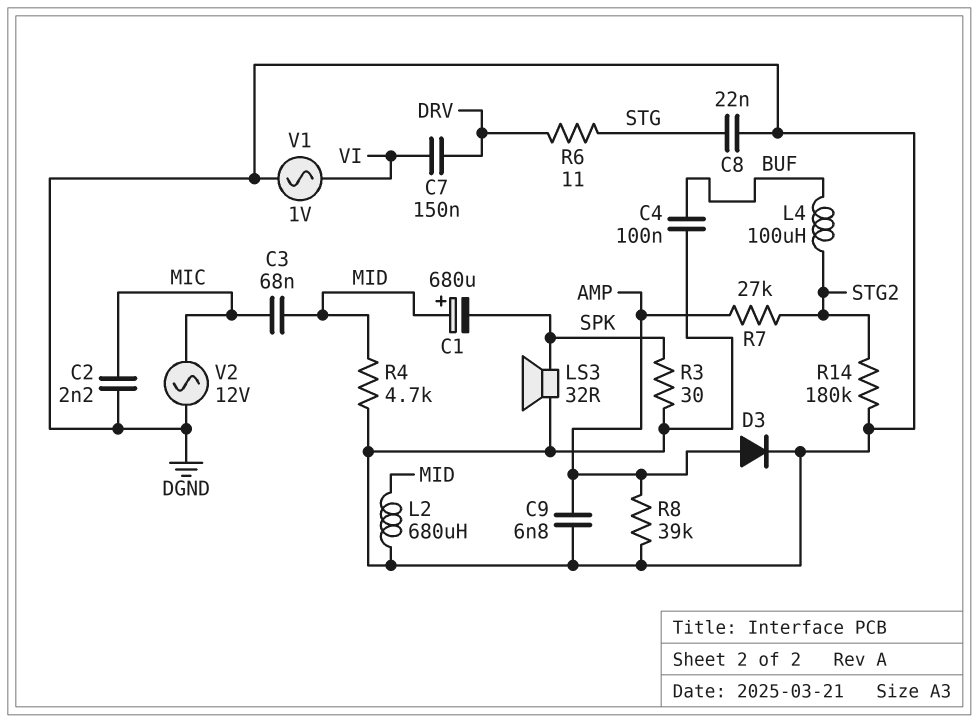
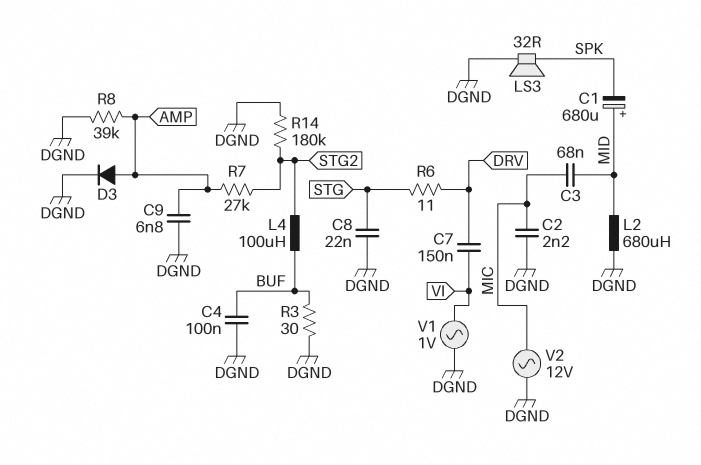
R3: 30 (DGND, SPK) -> 30 (BUF, DGND)
R4: 4.7k (DGND, MID) -> none

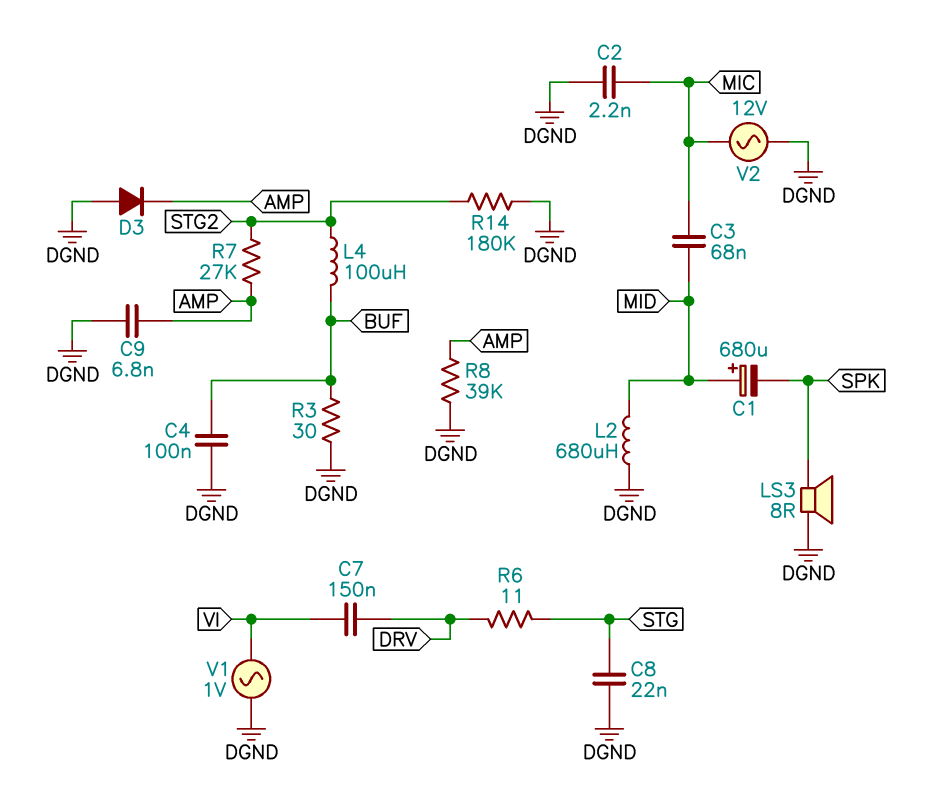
D3: diode (A AMP, K DGND) -> diode (A DGND, K AMP)
LS3: speaker 32R (DGND, SPK) -> speaker 8R (DGND, SPK)

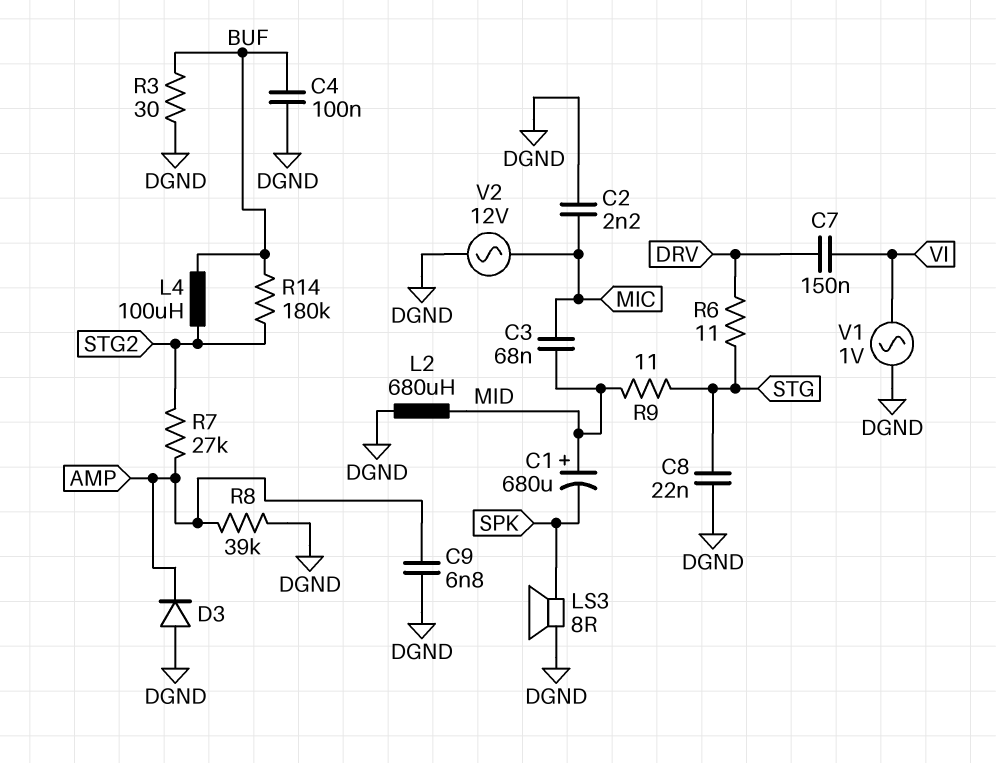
R9: none -> 11 (MID, STG)
R14: 180k (DGND, STG2) -> 180k (BUF, STG2)

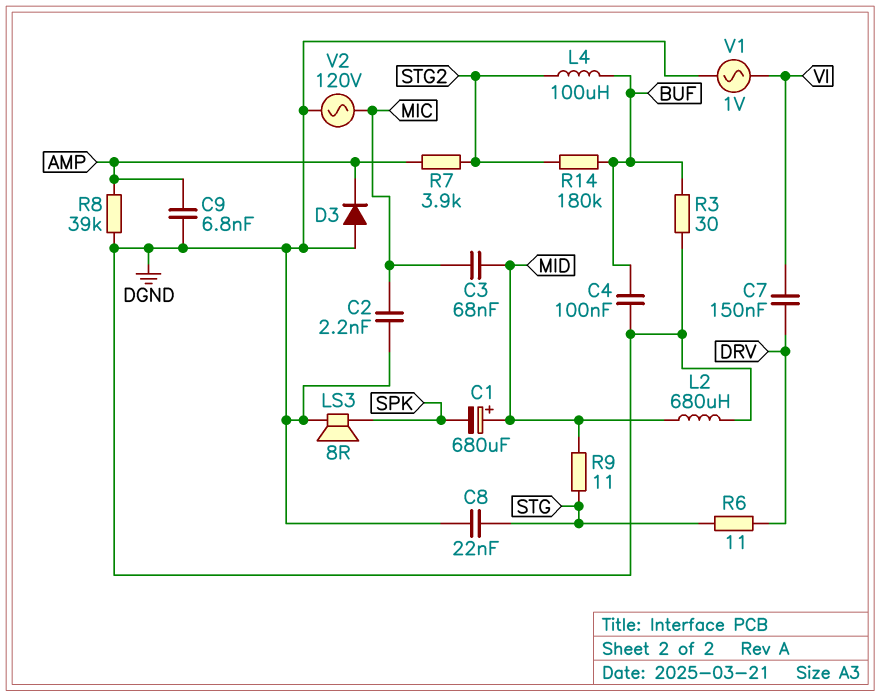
R7: 27k (AMP, STG2) -> 3.9k (AMP, STG2)
V2: AC 12V (DGND, MIC) -> AC 120V (DGND, MIC)

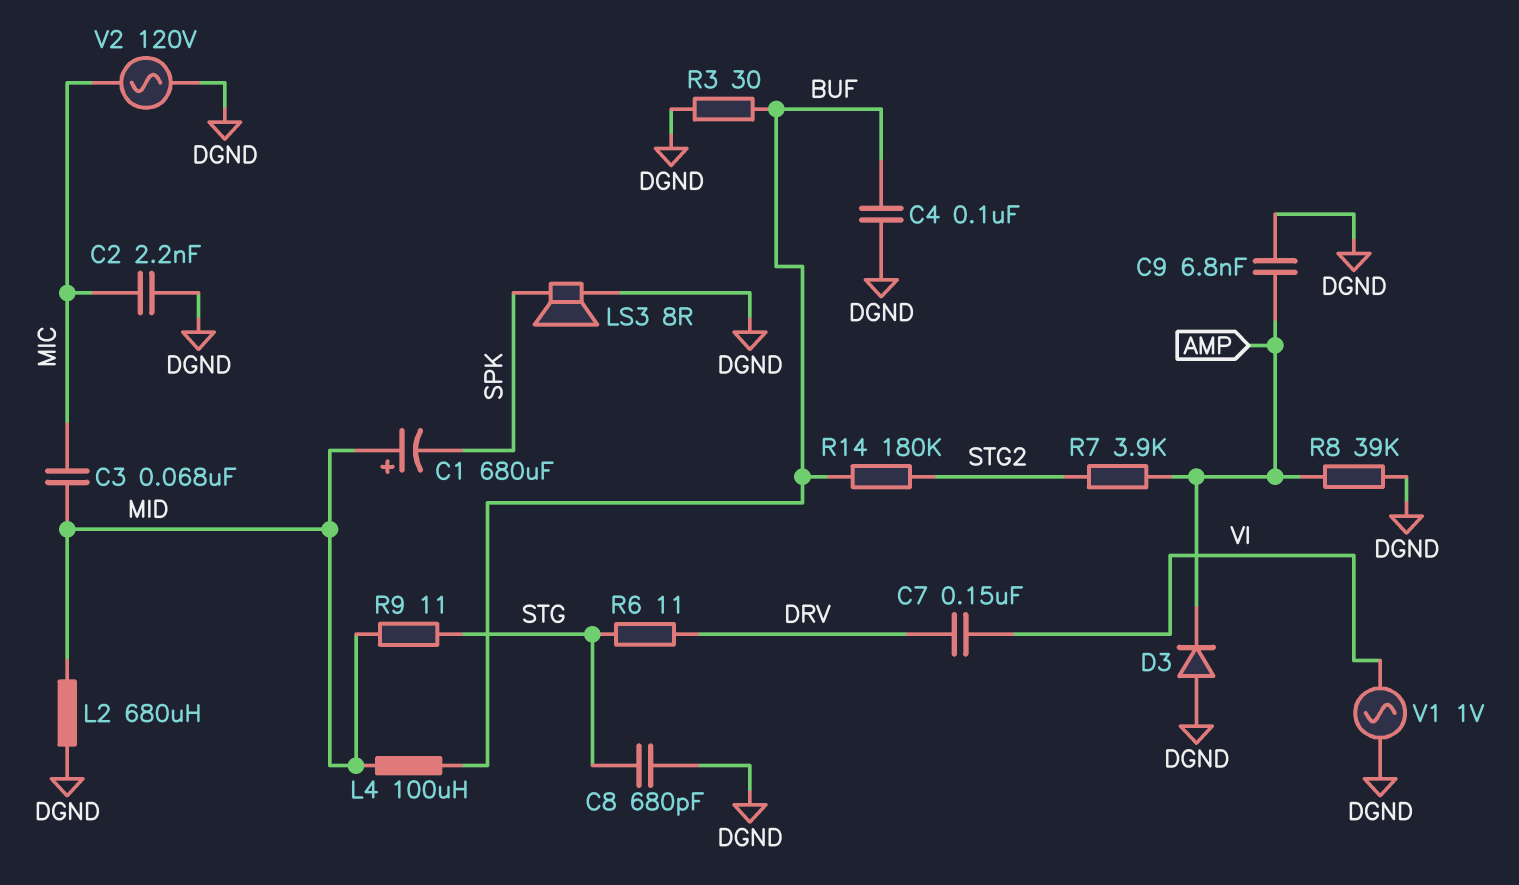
C8: 22nF (DGND, STG) -> 680pF (DGND, STG)
L4: 100uH (BUF, STG2) -> 100uH (BUF, MID)

